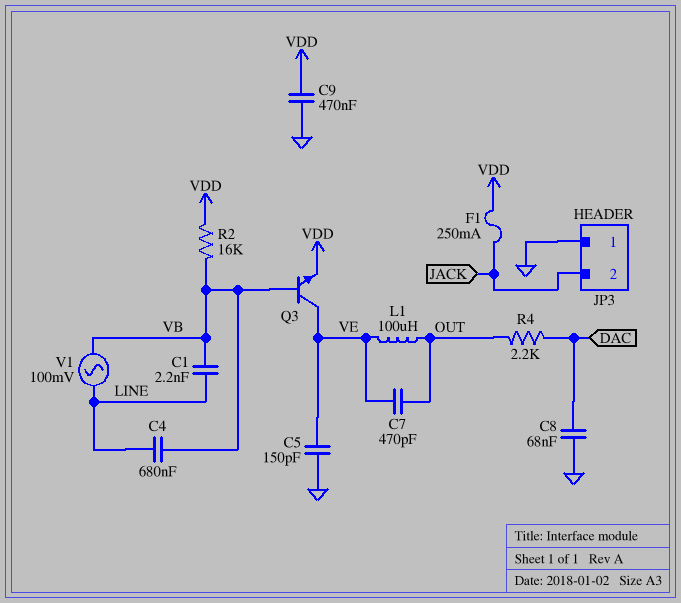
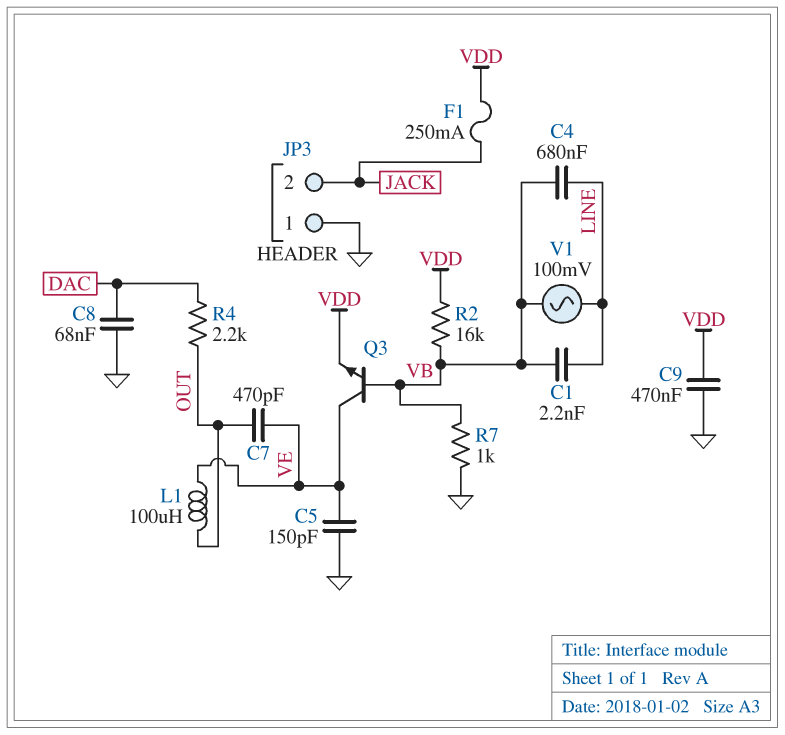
R7: none -> 1k (GND, VB)

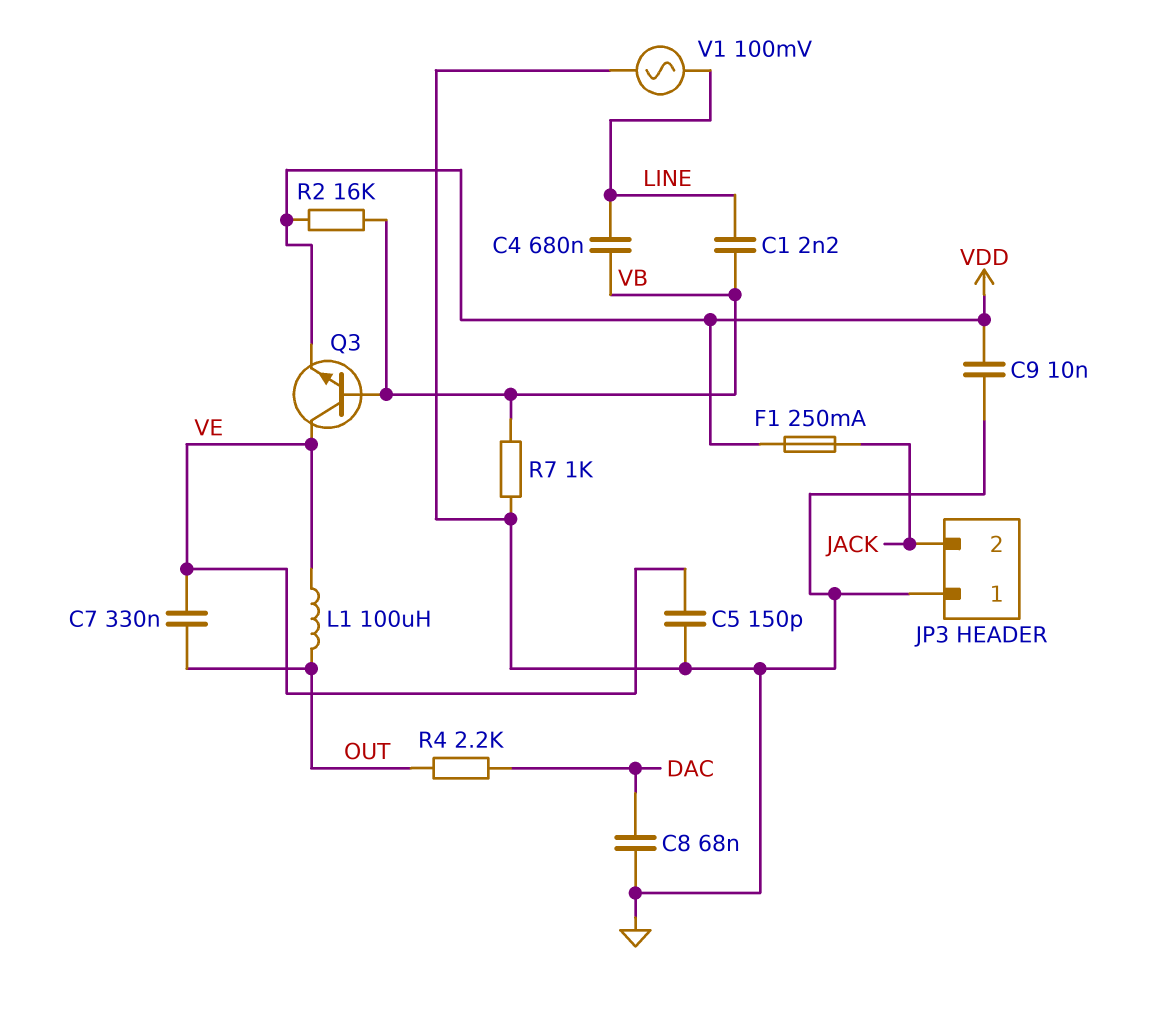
C7: 470pF (OUT, VE) -> 330nF (OUT, VE)
C9: 470nF (GND, VDD) -> 10nF (GND, VDD)
V1: AC 100mV (LINE, VB) -> AC 100mV (GND, LINE)

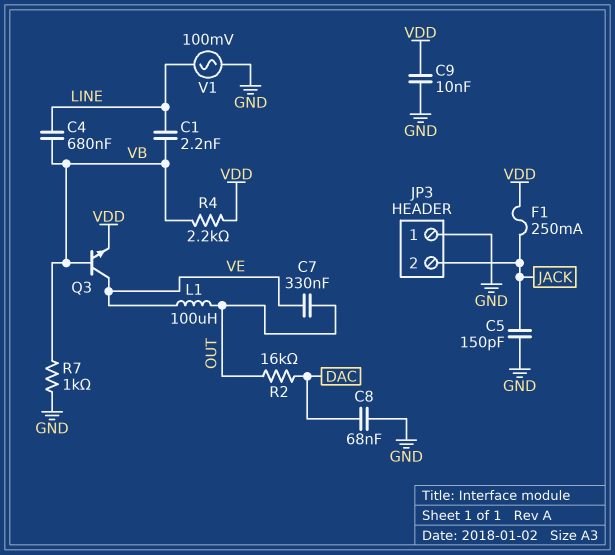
C5: 150pF (GND, VE) -> 150pF (GND, JACK)
R2: 16k (VB, VDD) -> 16k (DAC, OUT)
R4: 2.2k (DAC, OUT) -> 2.2k (VB, VDD)

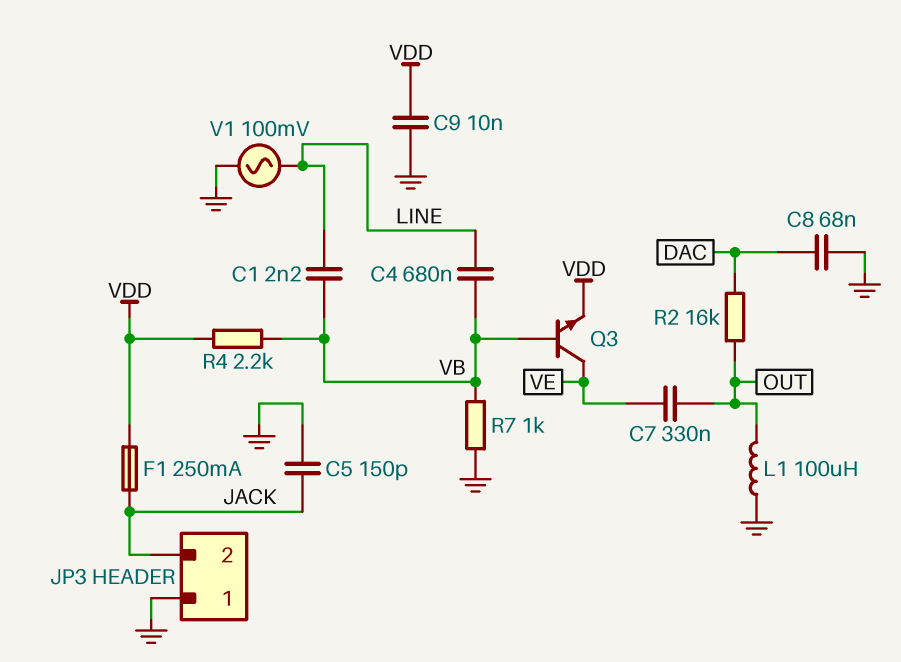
L1: 100uH (OUT, VE) -> 100uH (GND, OUT)

